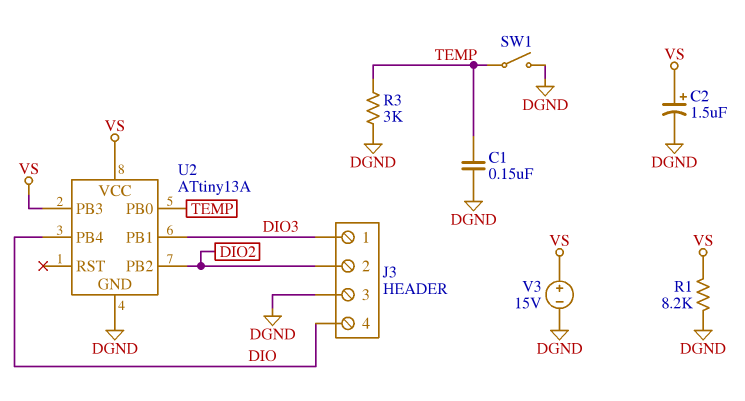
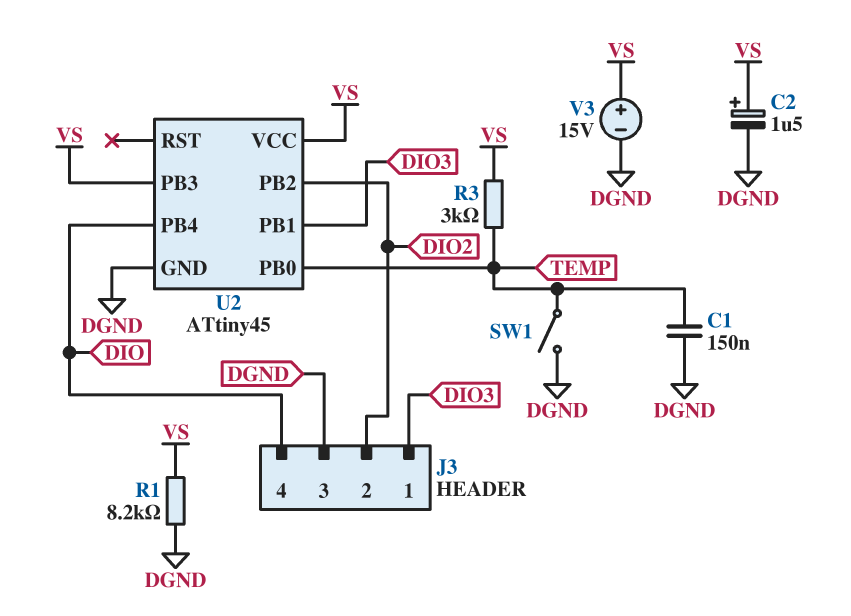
R3: 3k (DGND, TEMP) -> 3k (TEMP, VS)
U2: ATtiny13A -> ATtiny45

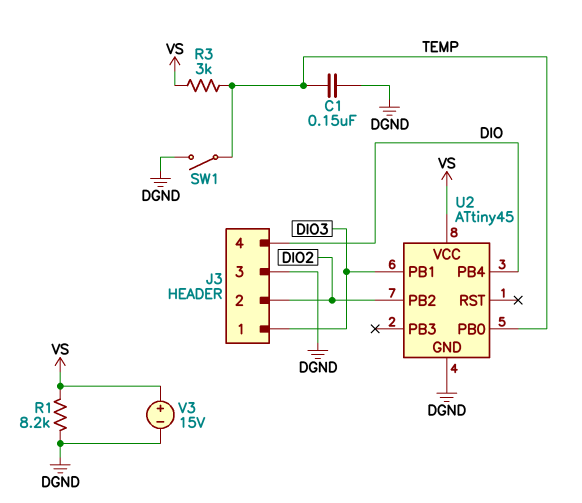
C2: 1.5uF (plus VS, minus DGND) -> none
U2 pin PB3: VS -> none

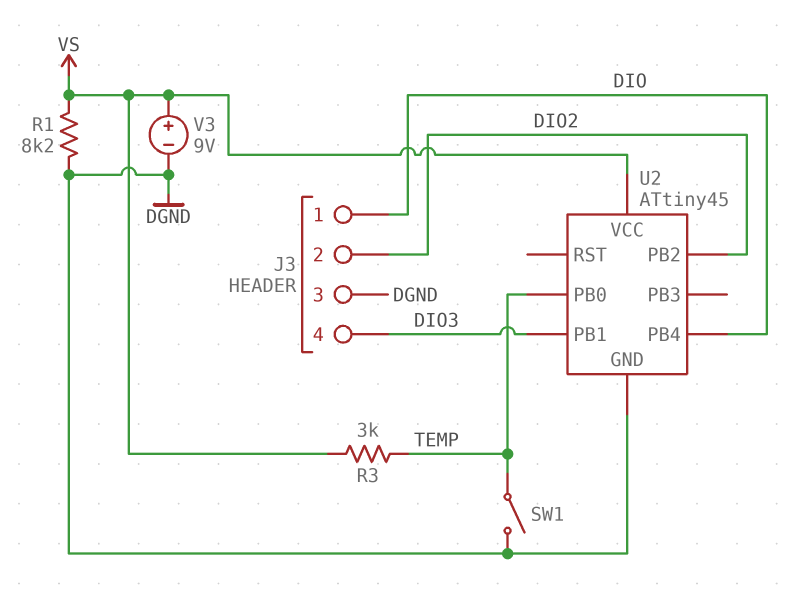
C1: 150nF (DGND, TEMP) -> none
J3 pin 1: DIO3 -> DIO
J3 pin 4: DIO -> DIO3
V3: 15V (plus VS, minus DGND) -> 9V (plus VS, minus DGND)

